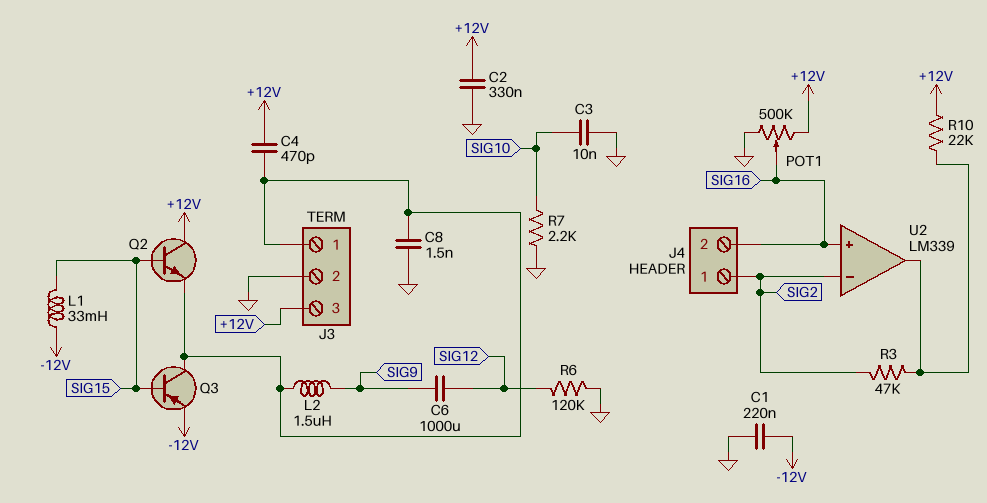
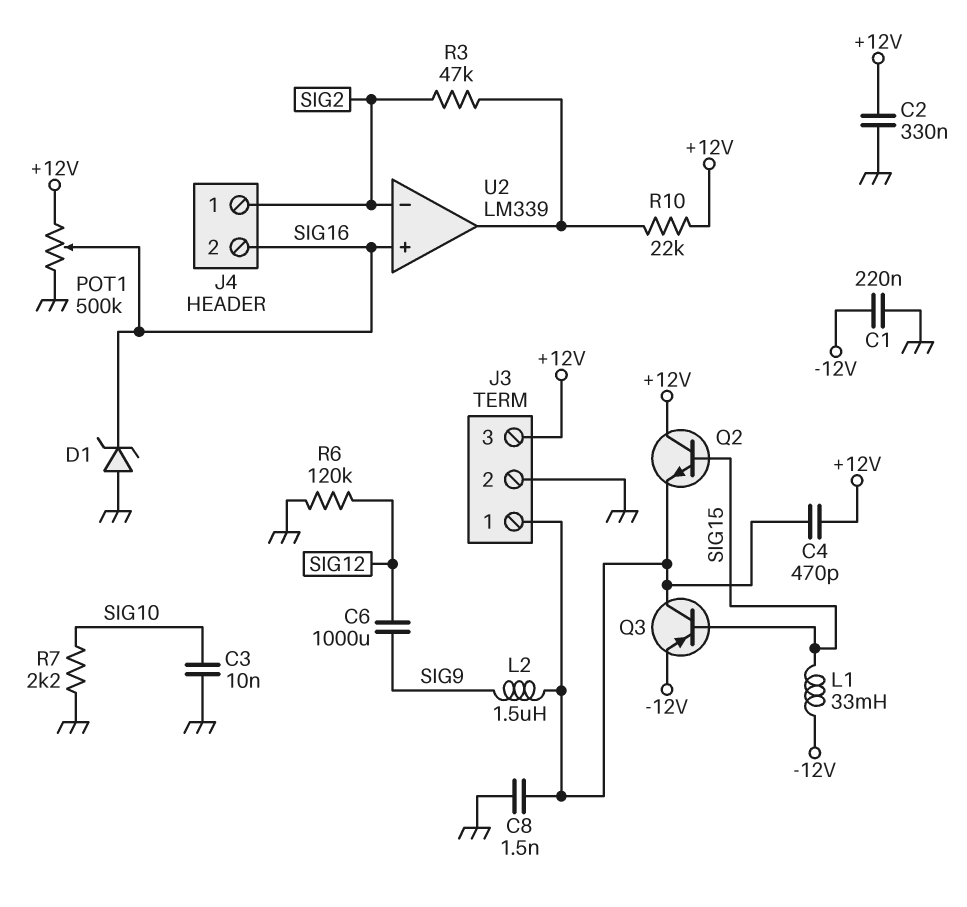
D1: none -> zener (A GND, K SIG16)

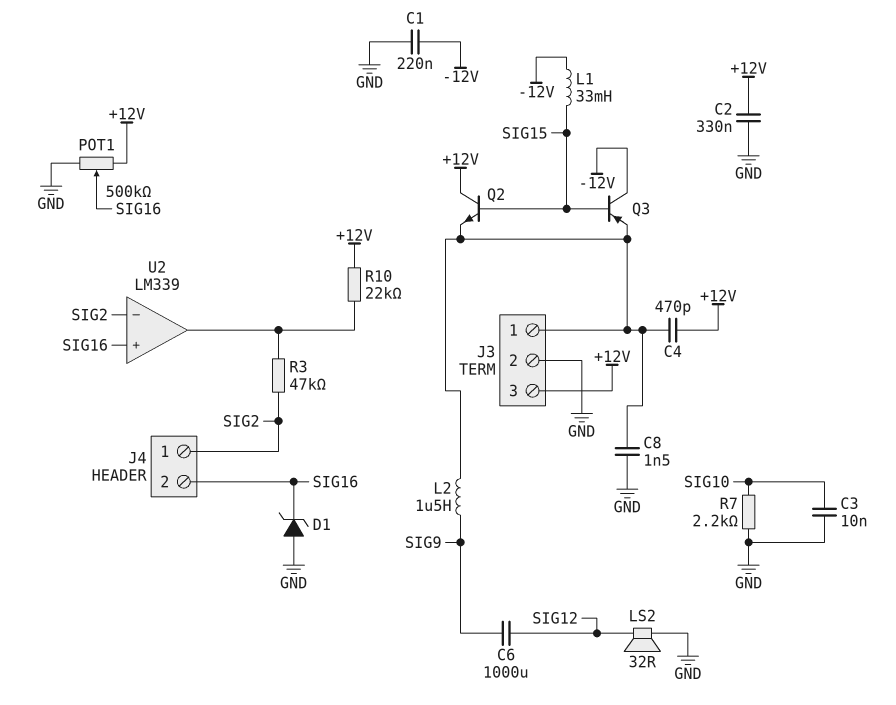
LS2: none -> speaker 32R (GND, SIG12)
Q3: PNP (B SIG15, C J3/1, E -12V) -> PNP (B SIG15, C -12V, E J3/1)
R6: 120k (GND, SIG12) -> none

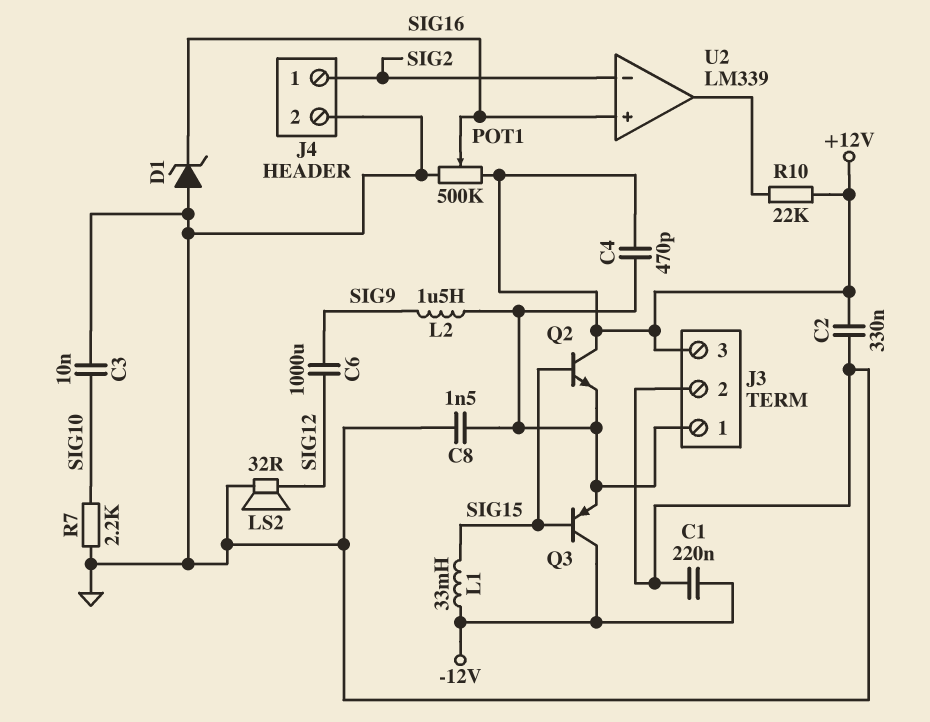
J4 pin 2: SIG16 -> GND
R3: 47k (SIG2, U2/out) -> none

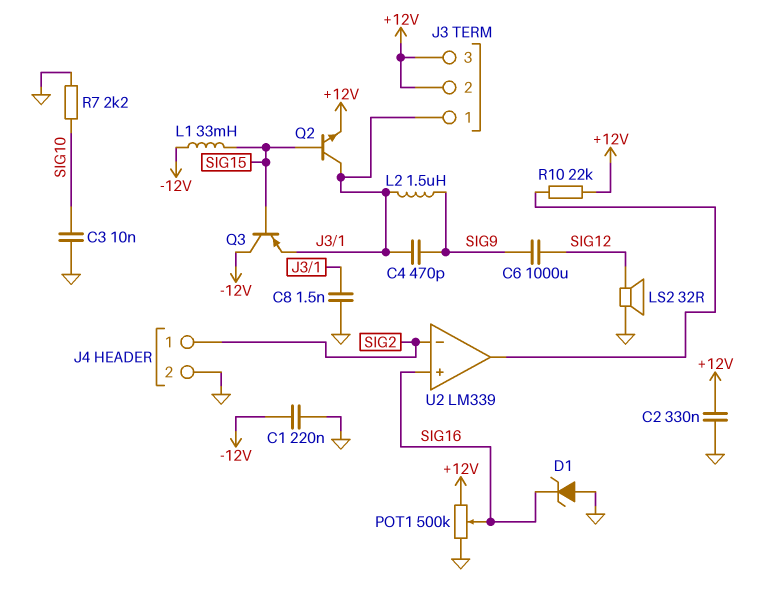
C4: 470pF (+12V, J3/1) -> 470pF (J3/1, SIG9)
J3 pin 2: GND -> +12V
Q2: NPN (B SIG15, C +12V, E J3/1) -> NPN (B SIG15, C J3/1, E +12V)

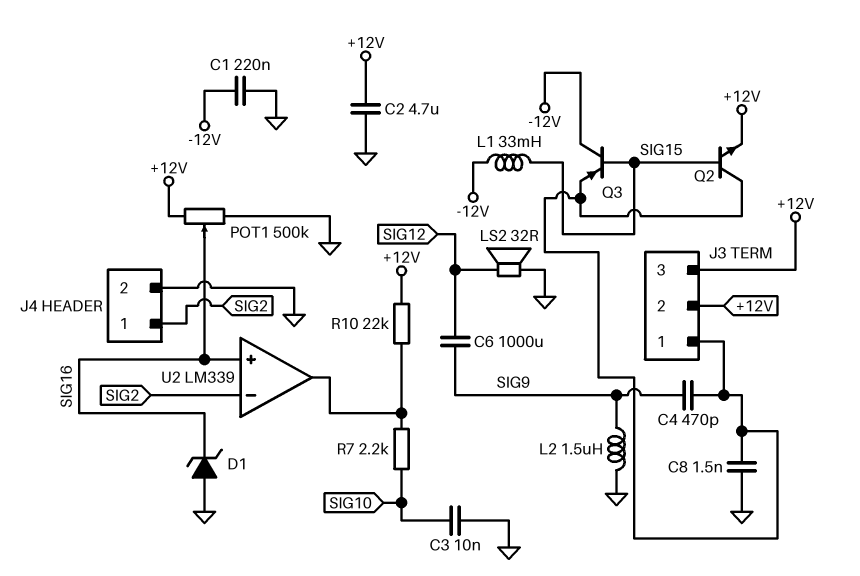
C2: 330nF (+12V, GND) -> 4.7uF (+12V, GND)
L2: 1.5uH (J3/1, SIG9) -> 1.5uH (GND, SIG9)
R7: 2.2k (GND, SIG10) -> 2.2k (SIG10, U2/out)

